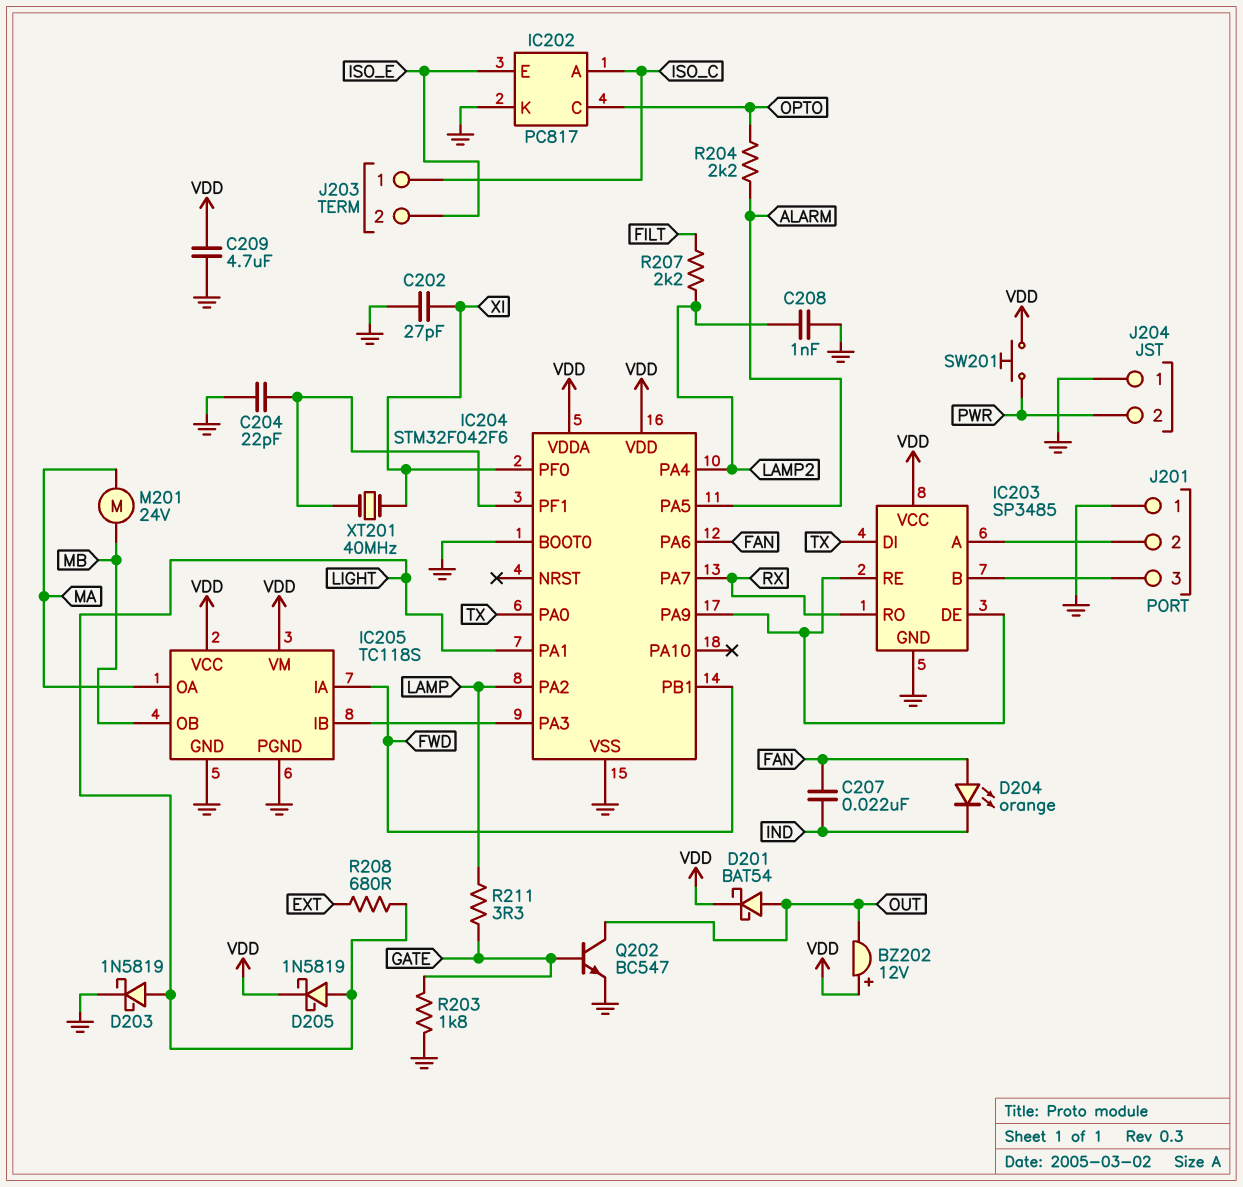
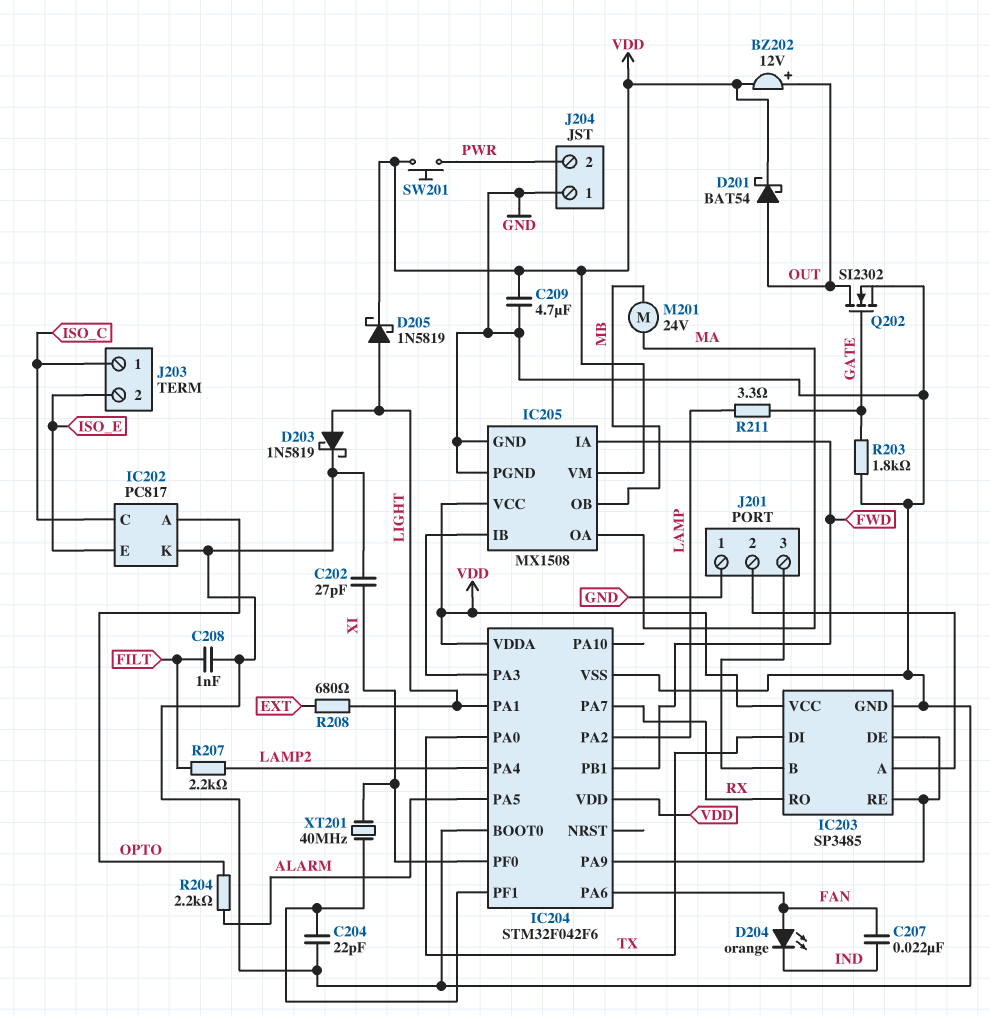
BZ202: buzzer 12V (plus VDD, minus OUT) -> buzzer 12V (plus OUT, minus VDD)
C208: 1nF (GND, LAMP2) -> 1nF (FILT, GND)
IC202 pin A: ISO_C -> OPTO
IC202 pin C: OPTO -> ISO_C
IC205: TC118S -> MX1508
Q202: NPN BC547 (B GATE, C OUT, E GND) -> NMOS SI2302 (G GATE, D OUT, S GND)

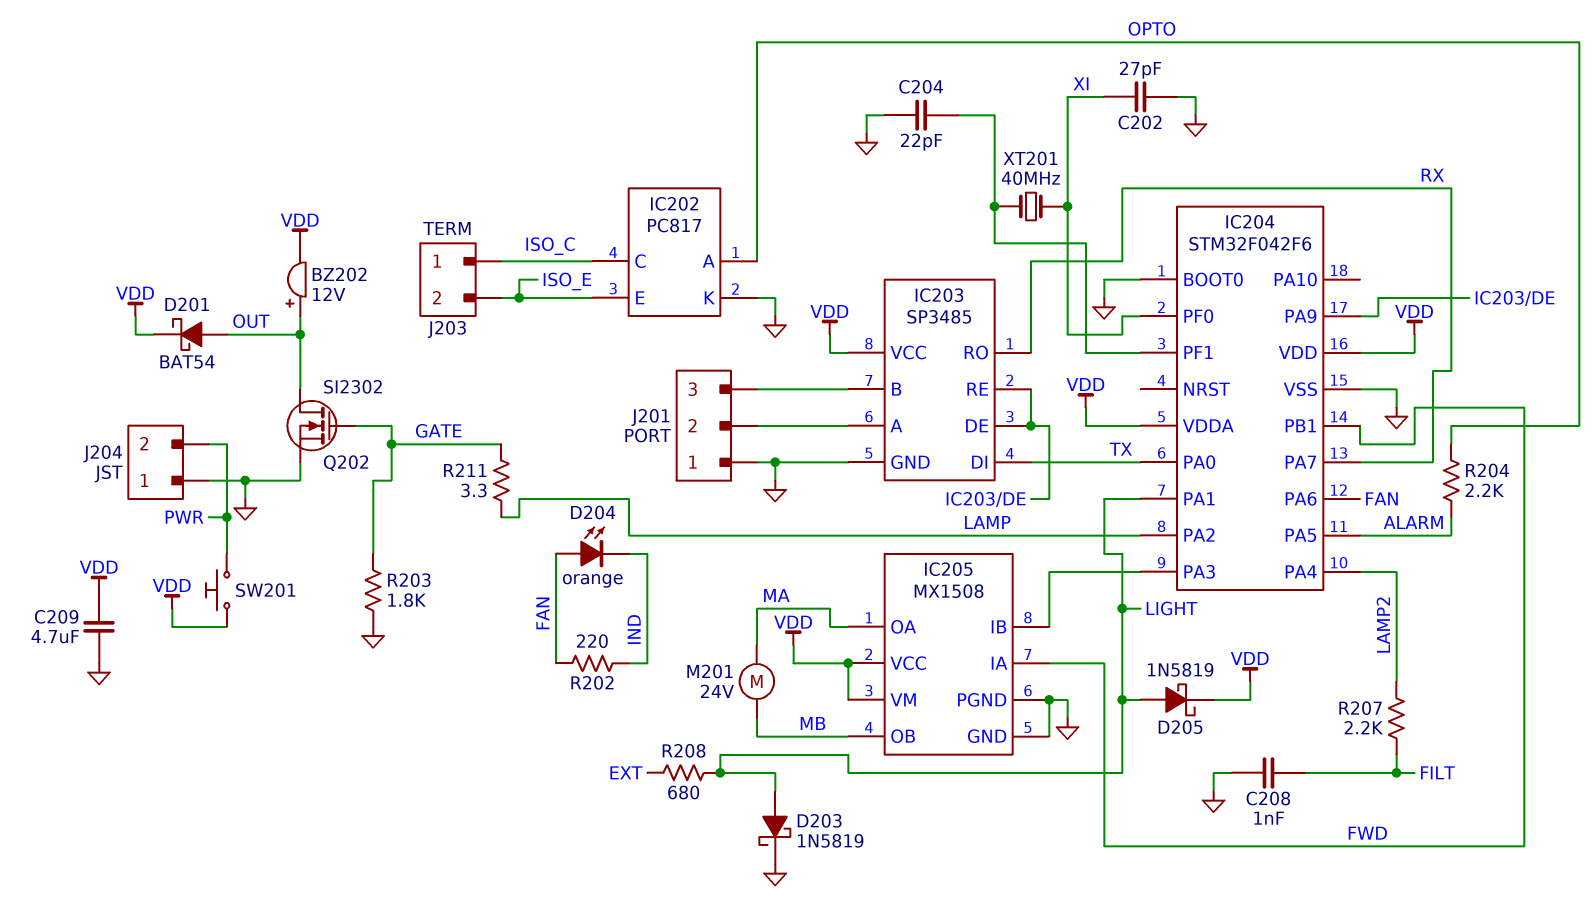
C207: 22nF (FAN, IND) -> none
R202: none -> 220 (FAN, IND)

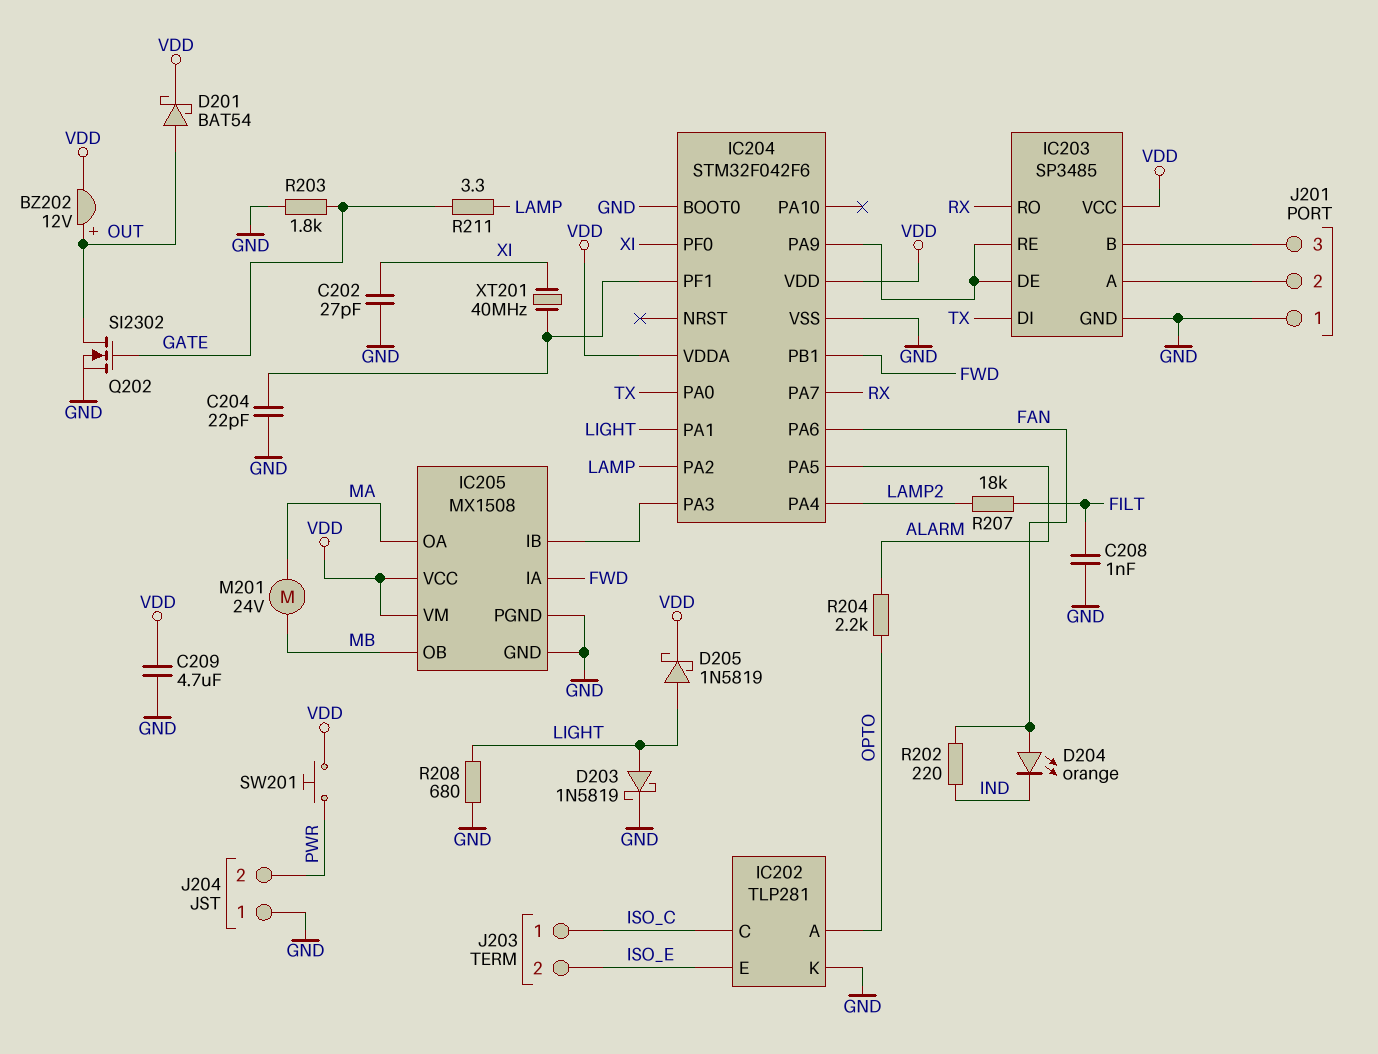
IC202: PC817 -> TLP281
R207: 2.2k (FILT, LAMP2) -> 18k (FILT, LAMP2)
R208: 680 (EXT, LIGHT) -> 680 (GND, LIGHT)

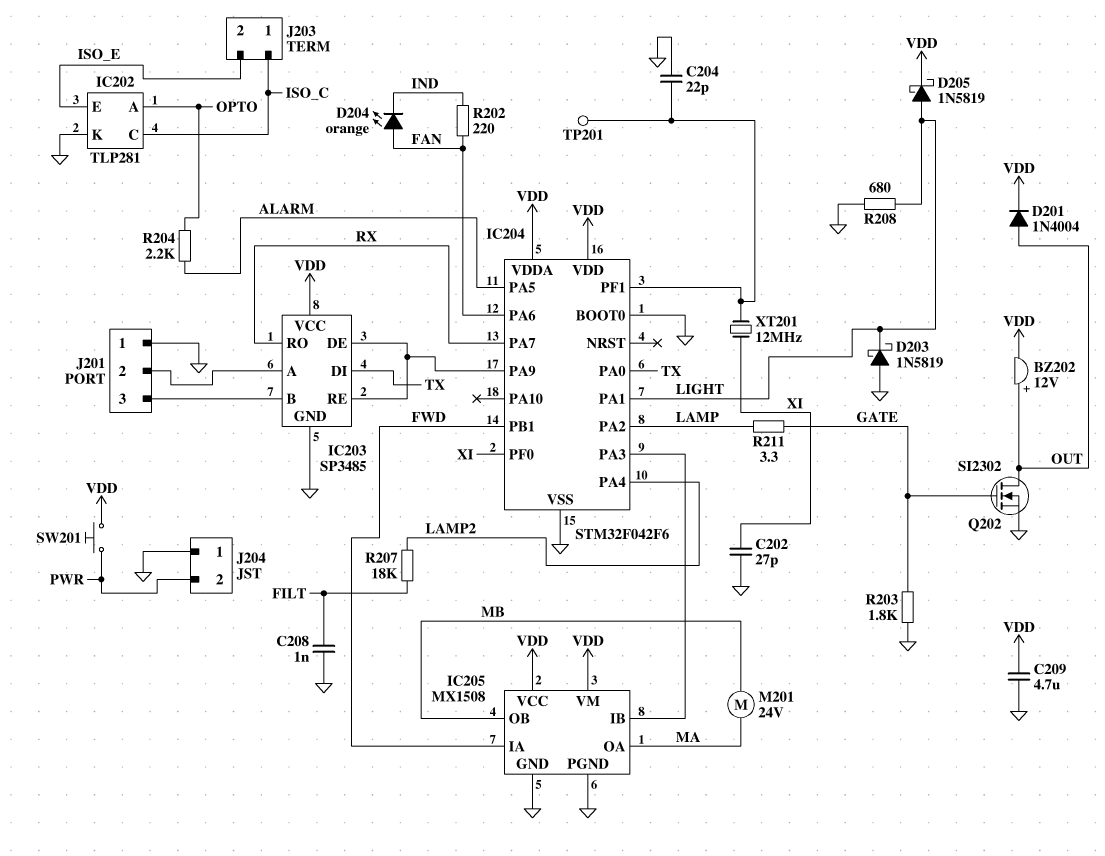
D201: schottky BAT54 (A OUT, K VDD) -> diode 1N4004 (A OUT, K VDD)
D203: schottky 1N5819 (A LIGHT, K GND) -> schottky 1N5819 (A GND, K LIGHT)
TP201: none -> test point (IC204/PF1)
XT201: 40MHz (IC204/PF1, XI) -> 12MHz (IC204/PF1, XI)

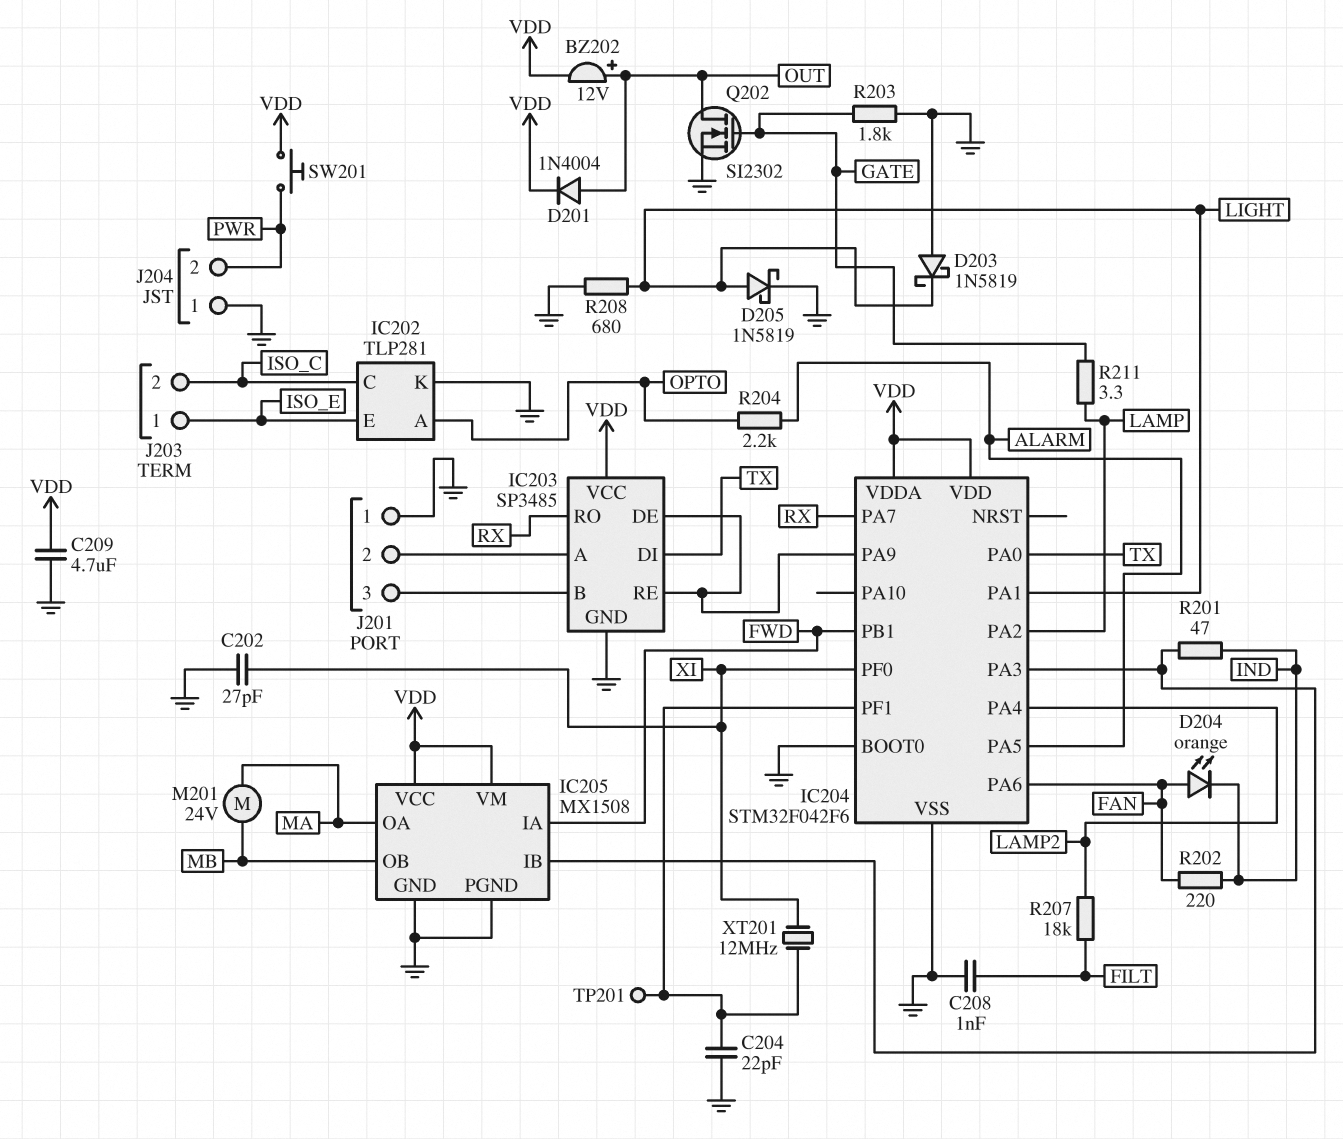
D205: schottky 1N5819 (A LIGHT, K VDD) -> schottky 1N5819 (A LIGHT, K GND)
J203 pin 1: ISO_C -> ISO_E
J203 pin 2: ISO_E -> ISO_C
R201: none -> 47 (IC204/PA3, IND)

